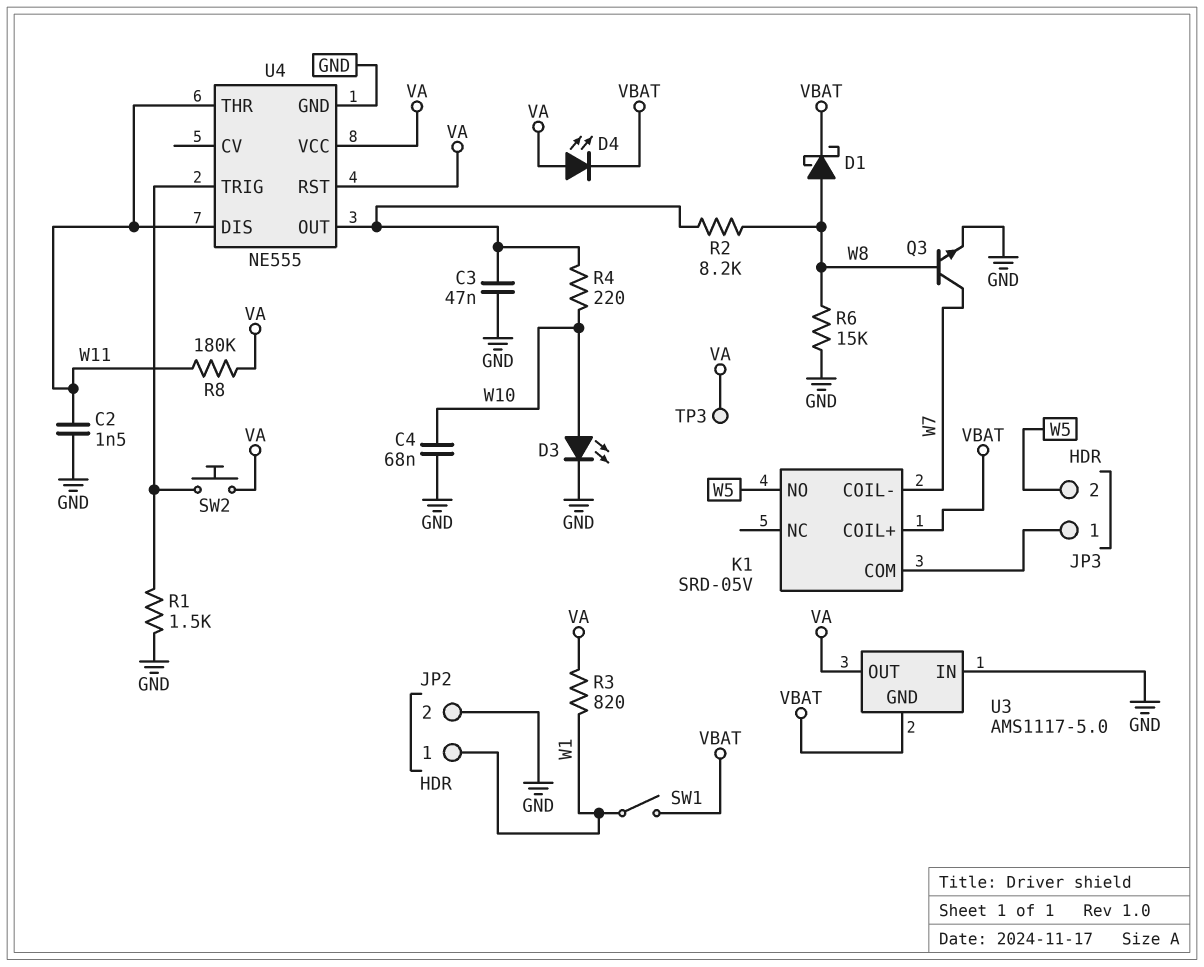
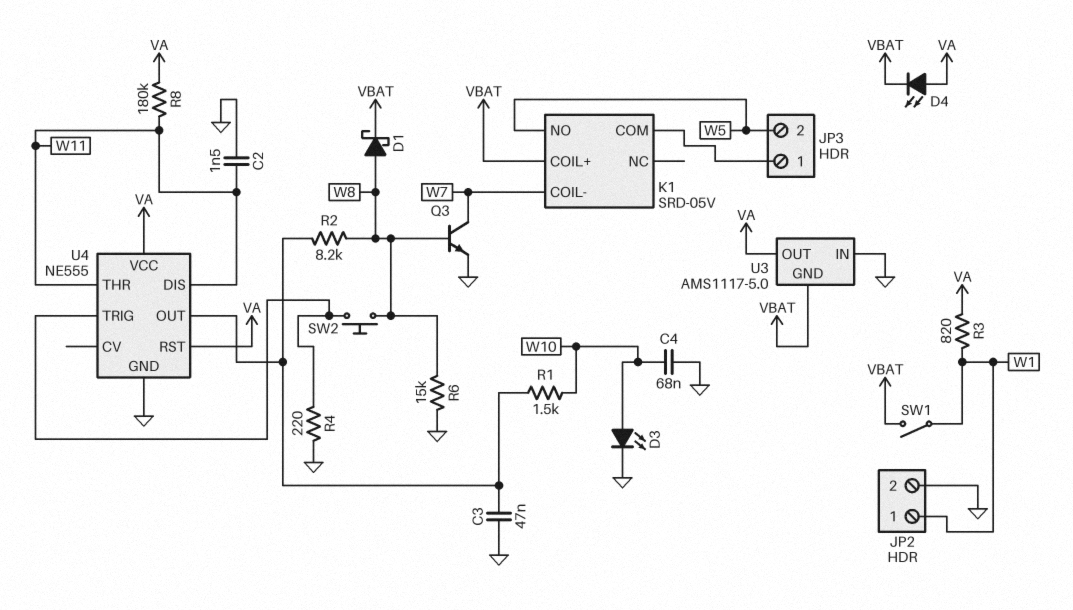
R1: 1.5k (GND, U4/TRIG) -> 1.5k (U4/OUT, W10)
R4: 220 (U4/OUT, W10) -> 220 (GND, U4/TRIG)
SW2: button (U4/TRIG, VA) -> button (U4/TRIG, W8)
TP3: test point (VA) -> none

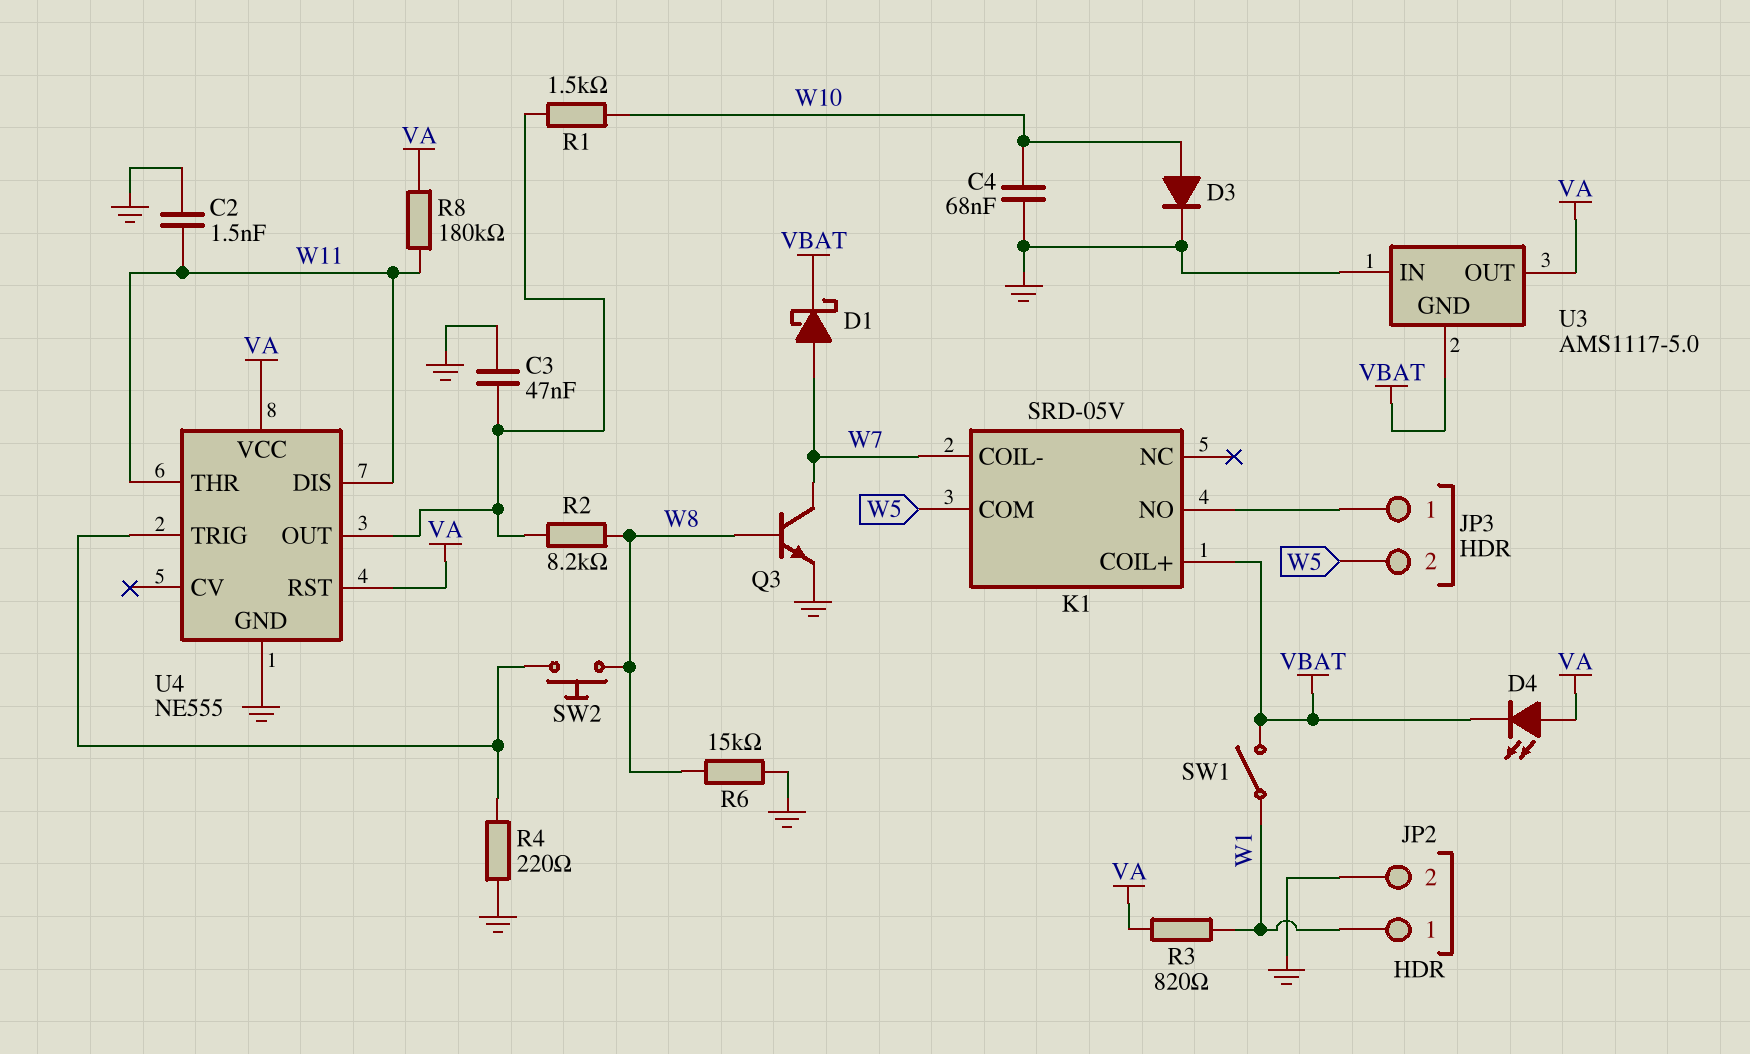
D1: schottky (A W8, K VBAT) -> schottky (A W7, K VBAT)
D3: LED (A W10, K GND) -> diode (A W10, K GND)
K1 pin COM: JP3/1 -> W5
K1 pin NO: W5 -> JP3/1

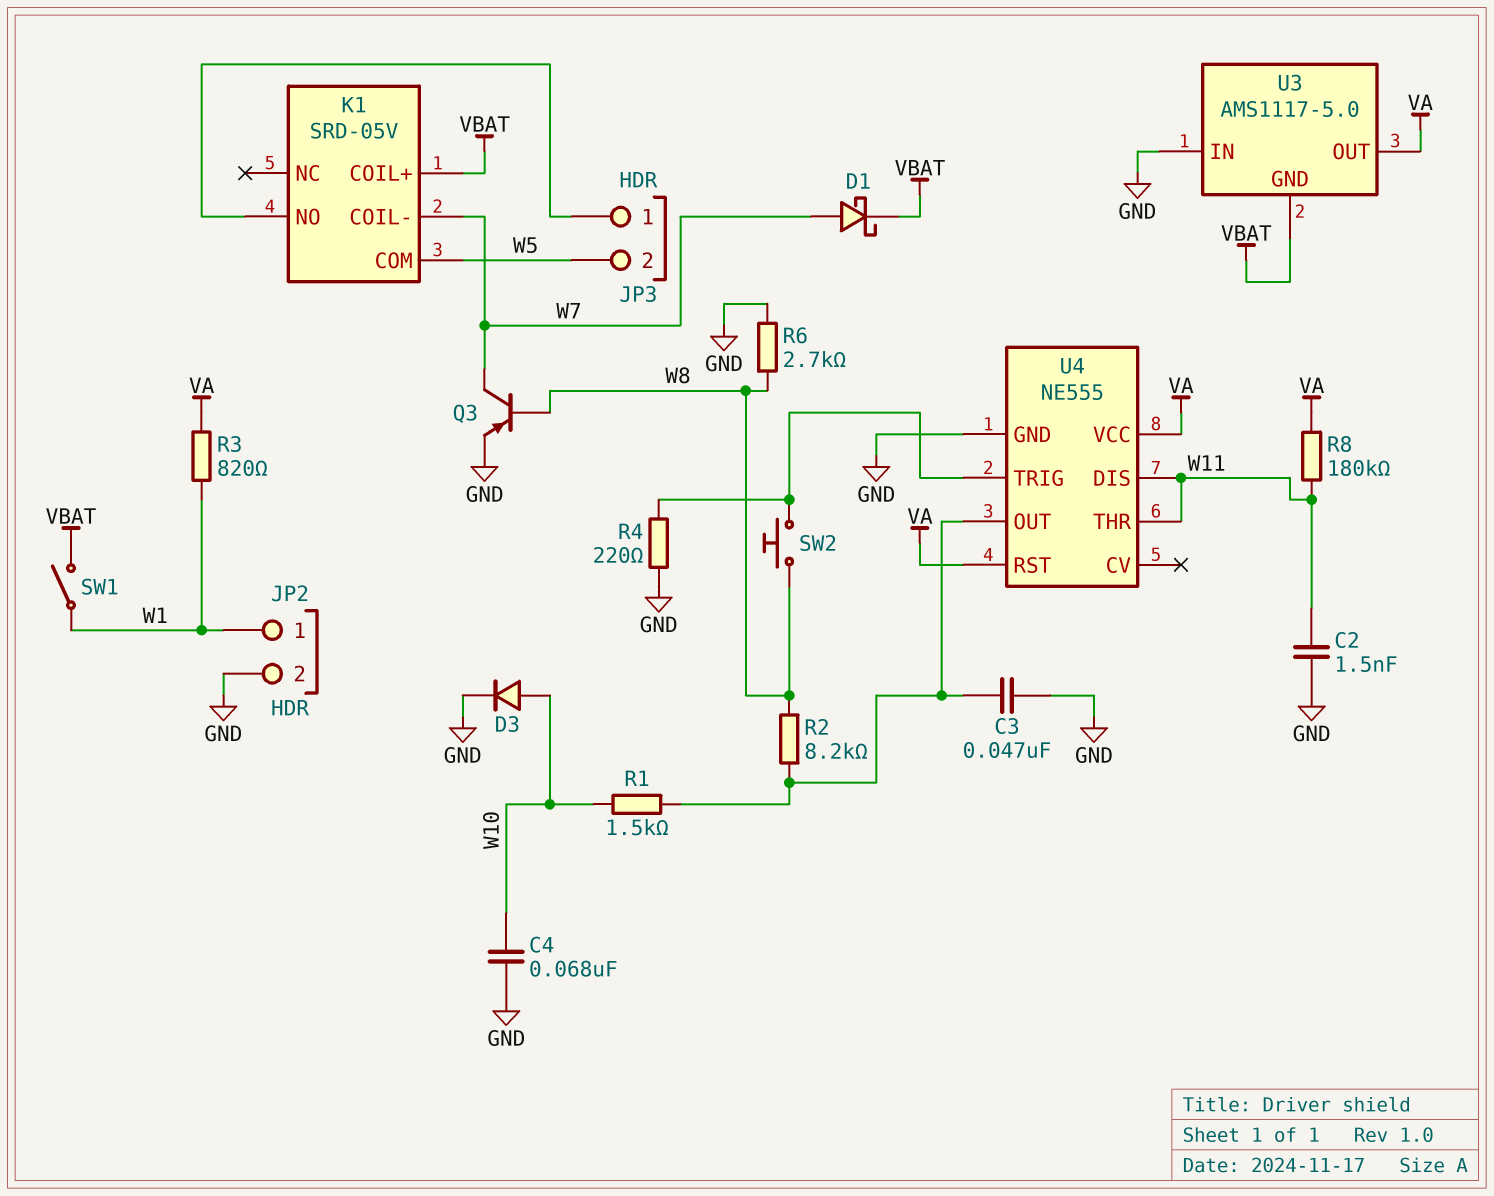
D4: LED (A VA, K VBAT) -> none
Q3: NPN (B W8, C W7, E GND) -> PNP (B W8, C W7, E GND)
R6: 15k (GND, W8) -> 2.7k (GND, W8)

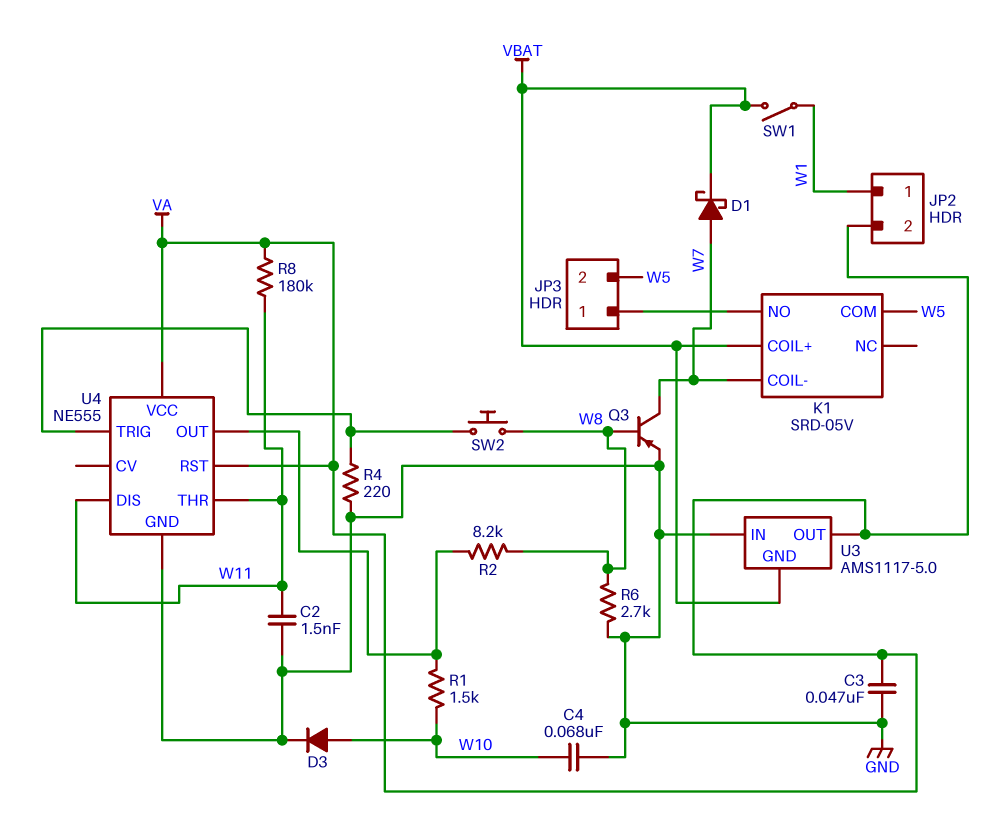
C3: 47nF (GND, U4/OUT) -> 47nF (GND, VA)
JP2 pin 2: GND -> VA
R3: 820 (VA, W1) -> none

